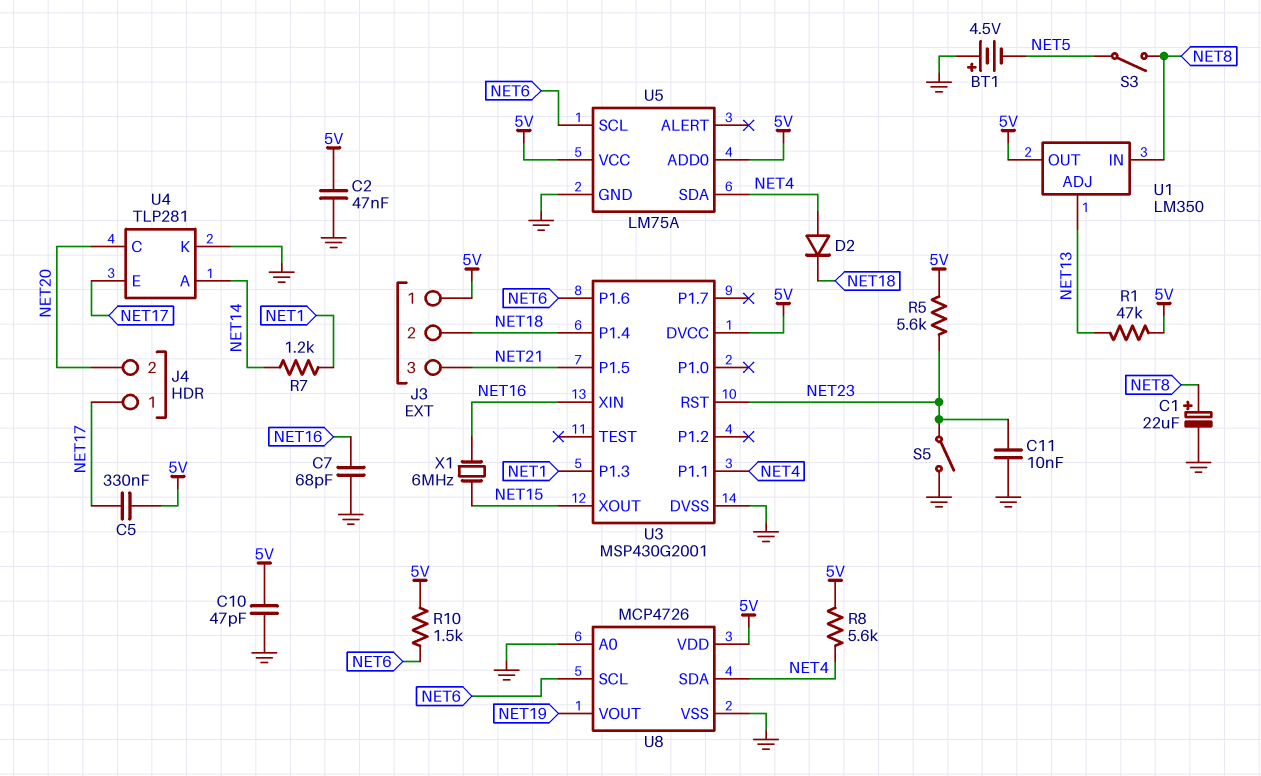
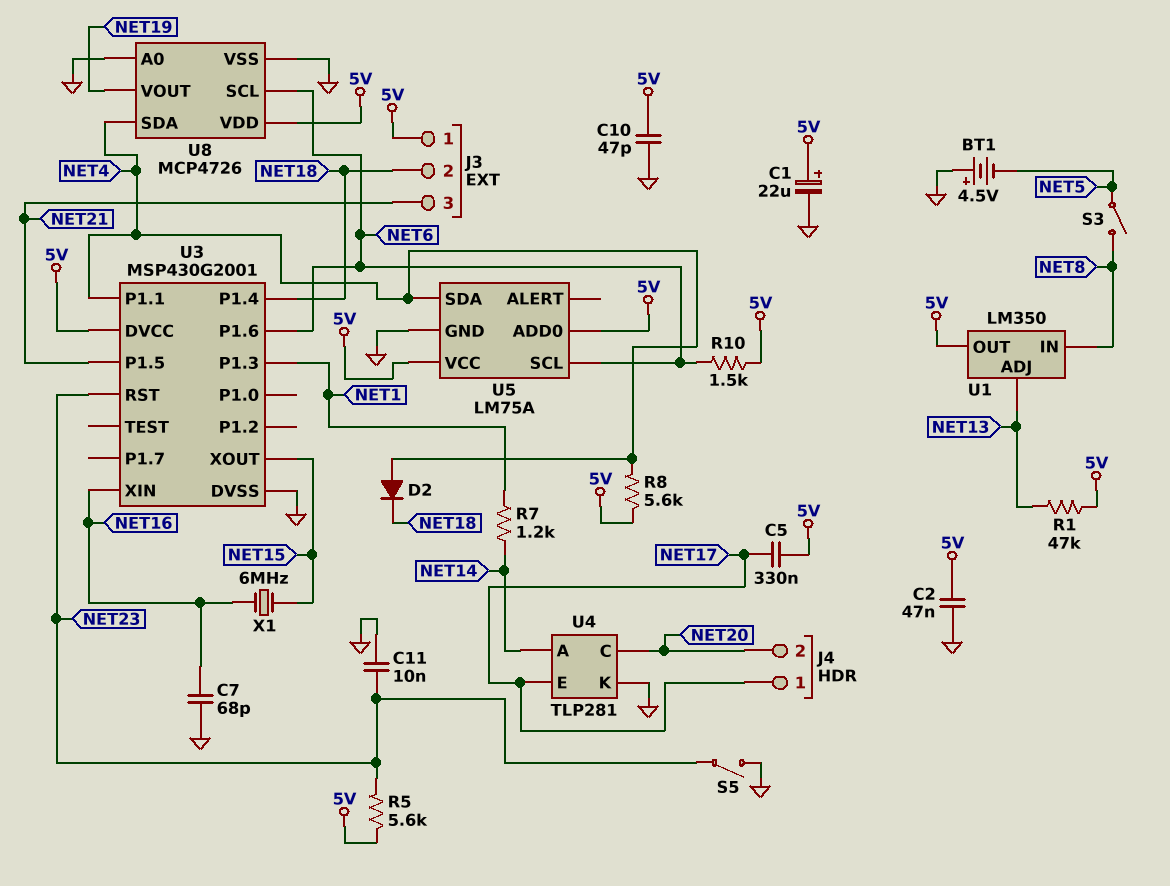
C1: 22uF (plus NET8, minus GND) -> 22uF (plus 5V, minus GND)

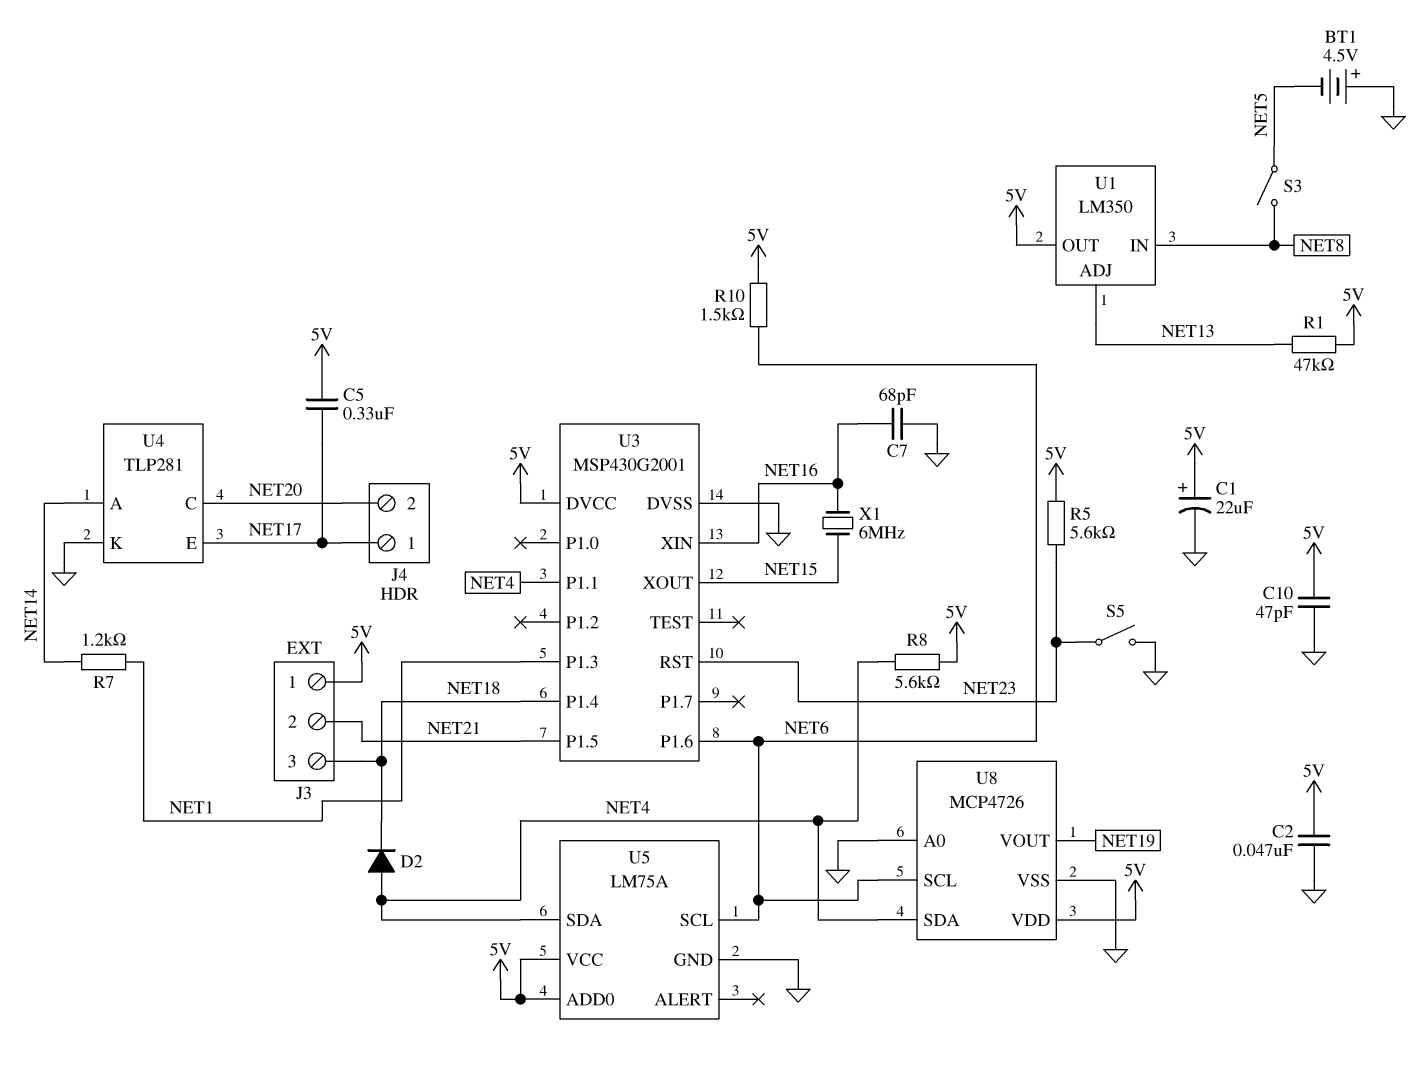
C11: 10nF (GND, NET23) -> none
J3 pin 2: NET18 -> NET21
J3 pin 3: NET21 -> NET18

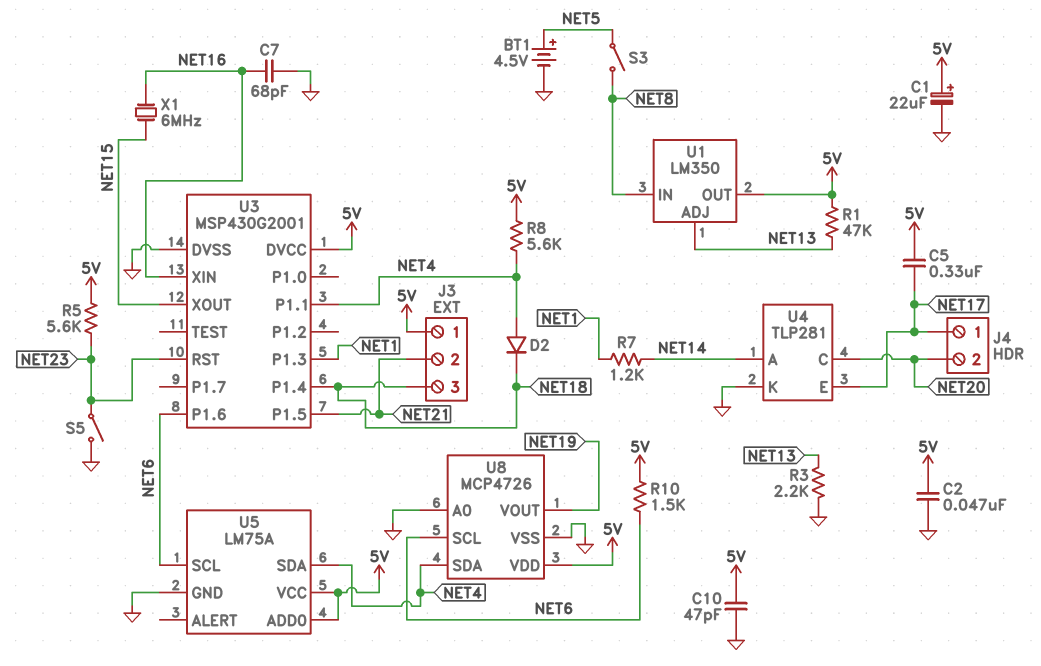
BT1: 4.5V (plus GND, minus NET5) -> 4.5V (plus NET5, minus GND)
R3: none -> 2.2k (GND, NET13)

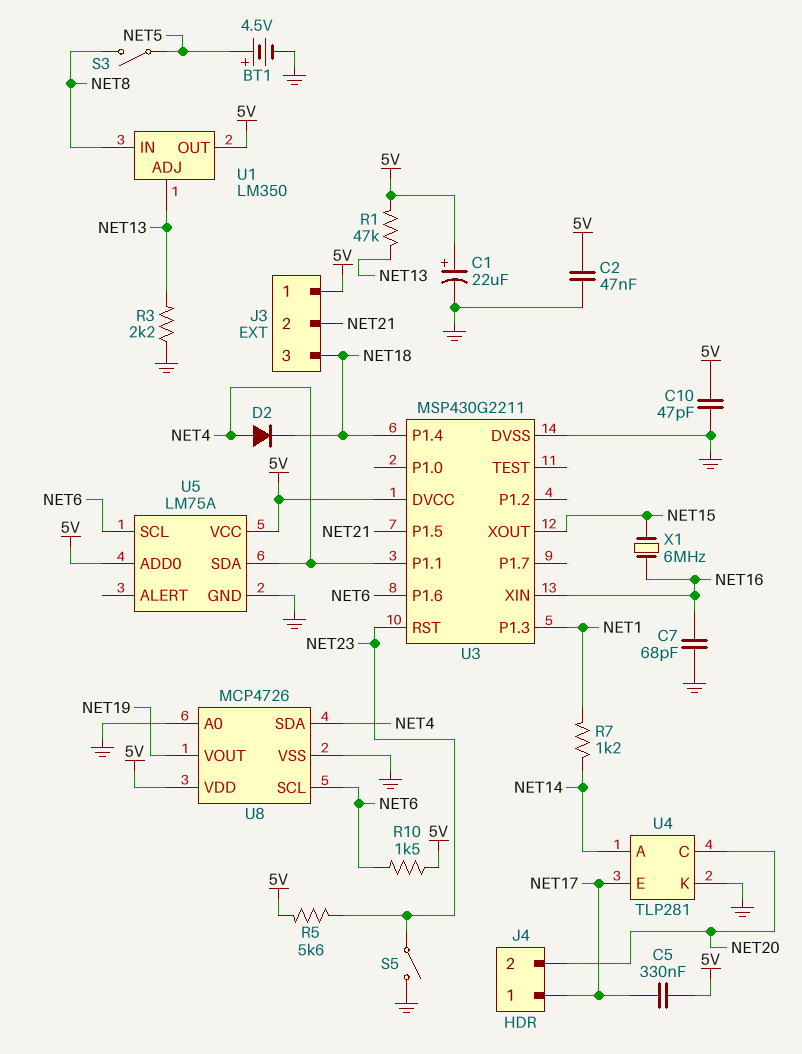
R8: 5.6k (5V, NET4) -> none
U3: MSP430G2001 -> MSP430G2211

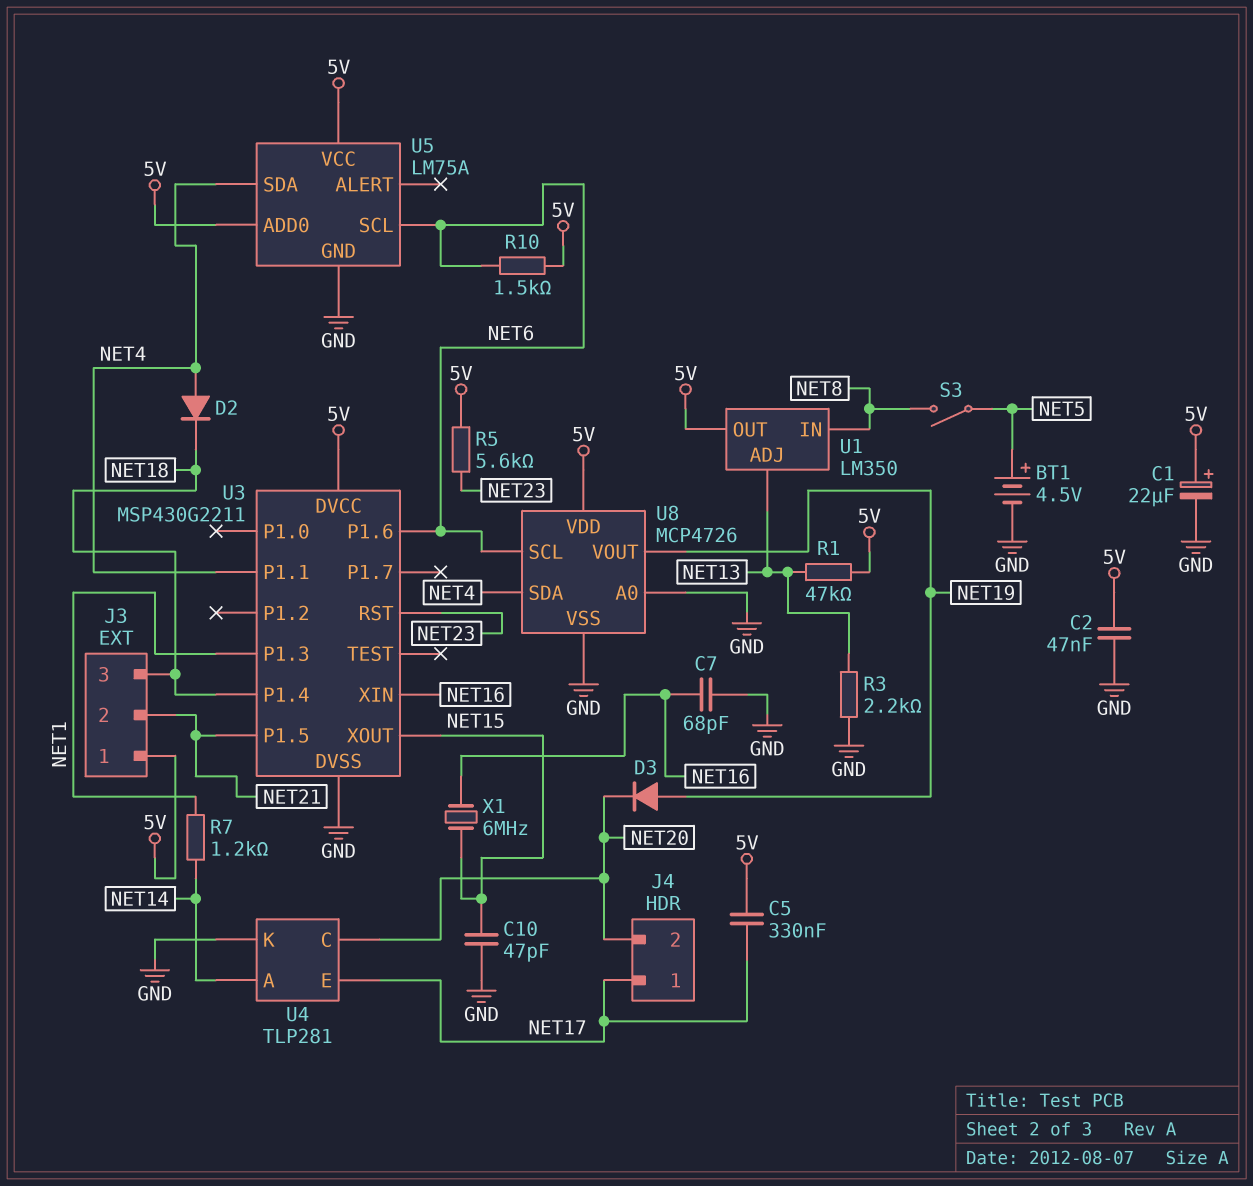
C10: 47pF (5V, GND) -> 47pF (GND, NET15)
D3: none -> diode (A NET19, K NET20)
S5: switch (GND, NET23) -> none

